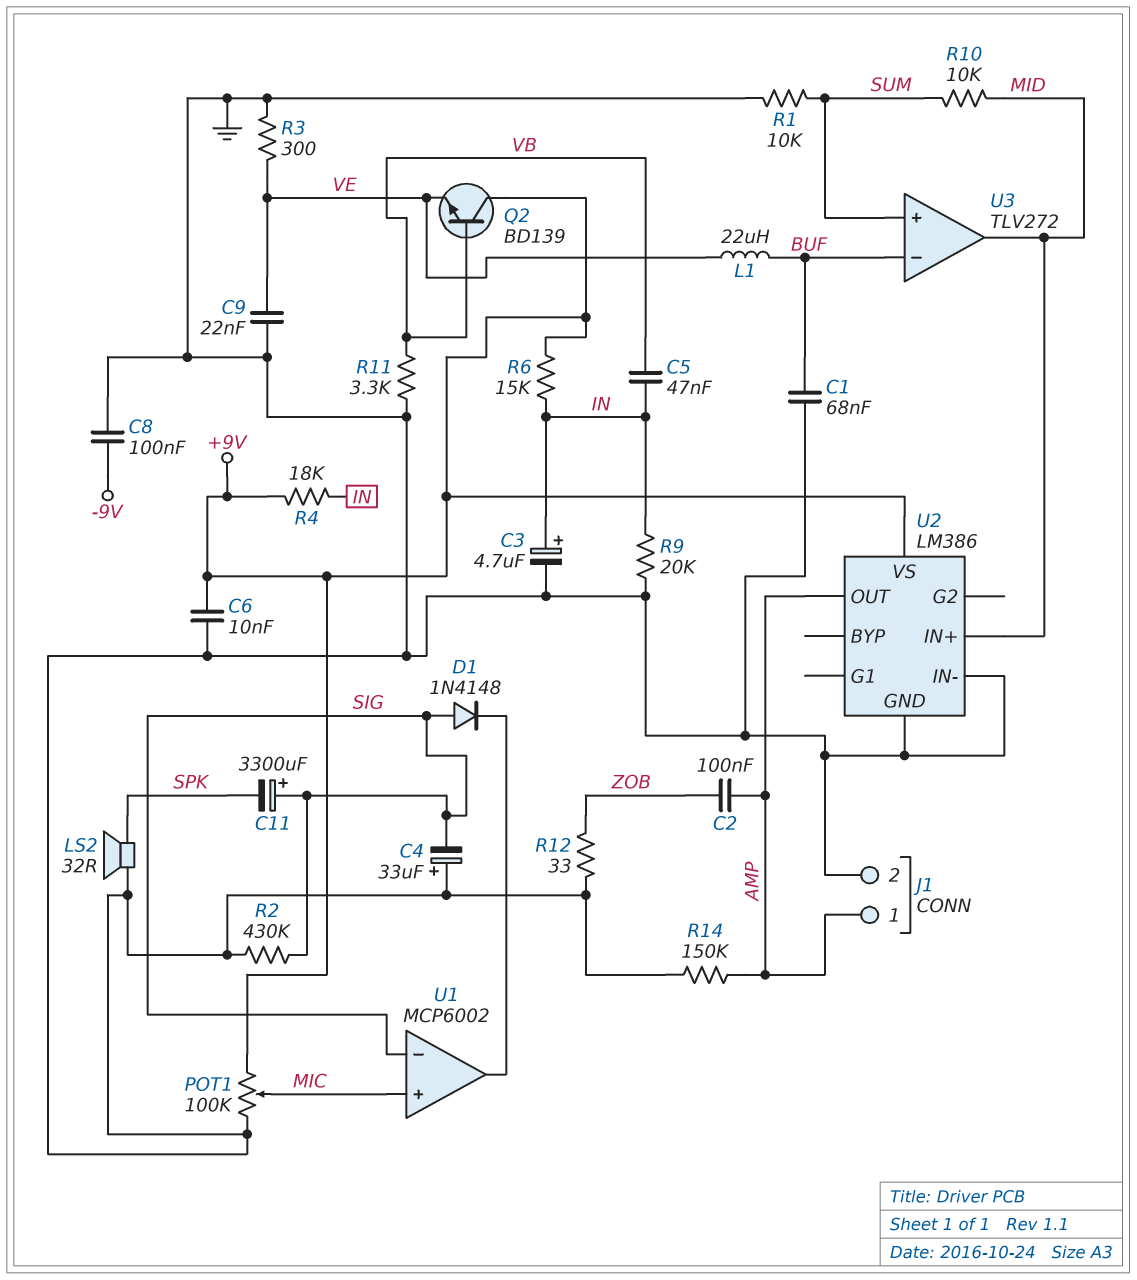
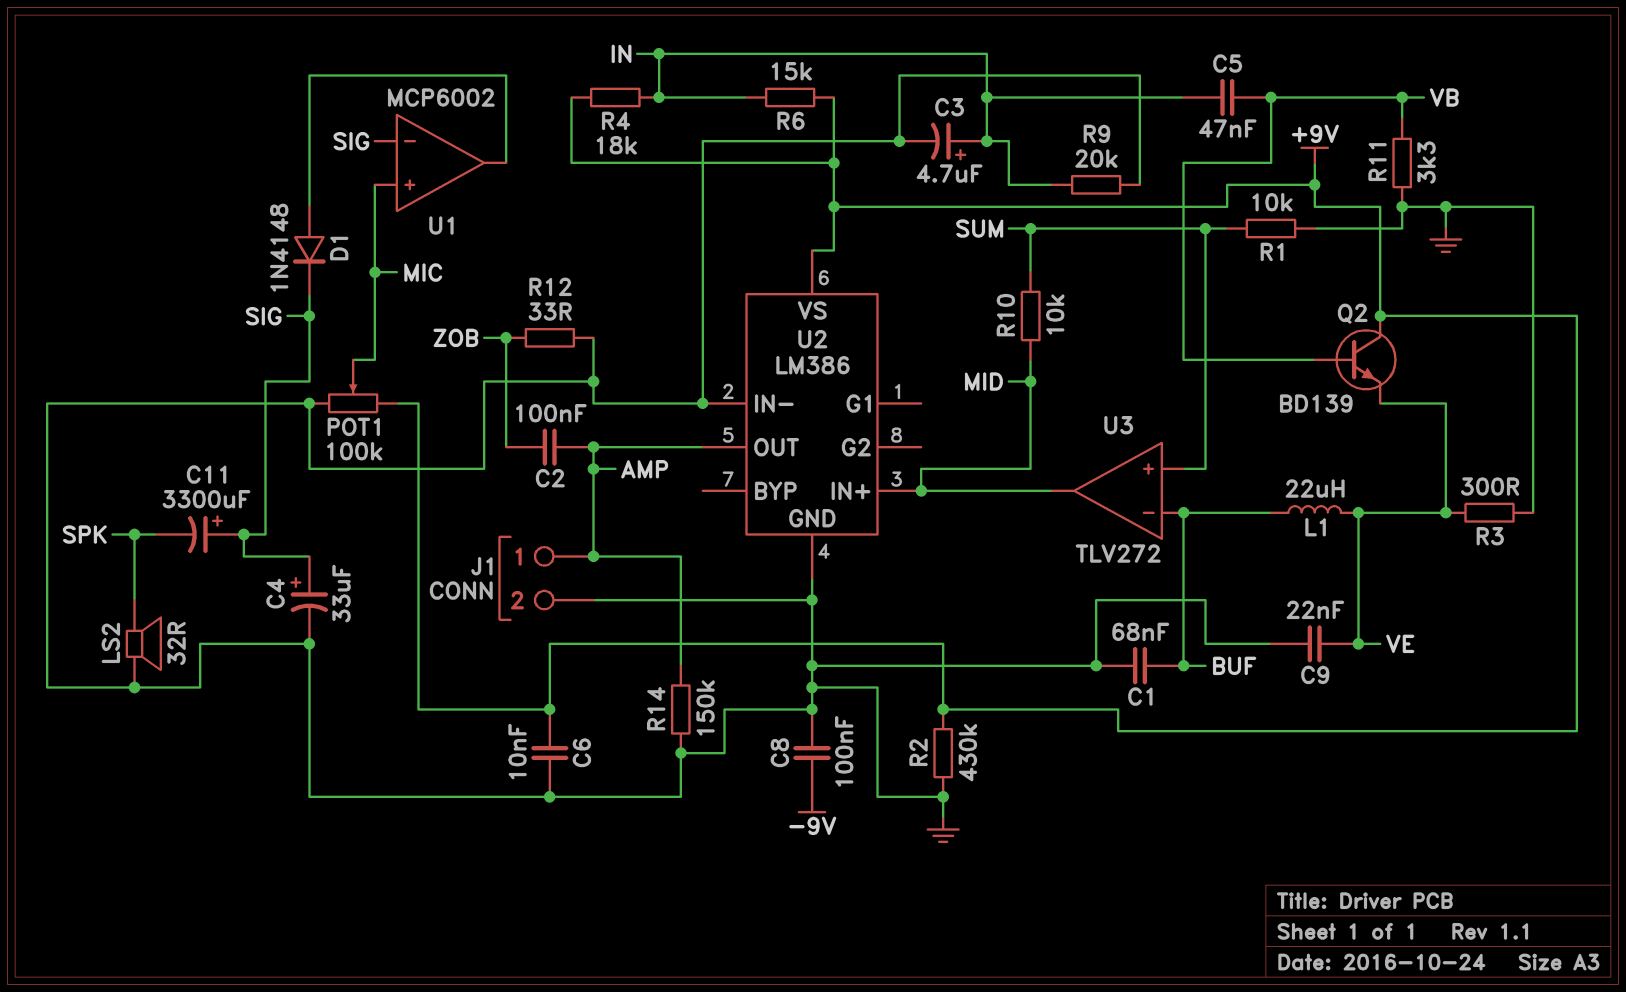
C4: 33uF (plus GND, minus SIG) -> 33uF (plus SIG, minus GND)
D1: diode 1N4148 (A SIG, K U1/out) -> diode 1N4148 (A U1/out, K SIG)
R2: 430k (GND, SIG) -> 430k (+9V, GND)

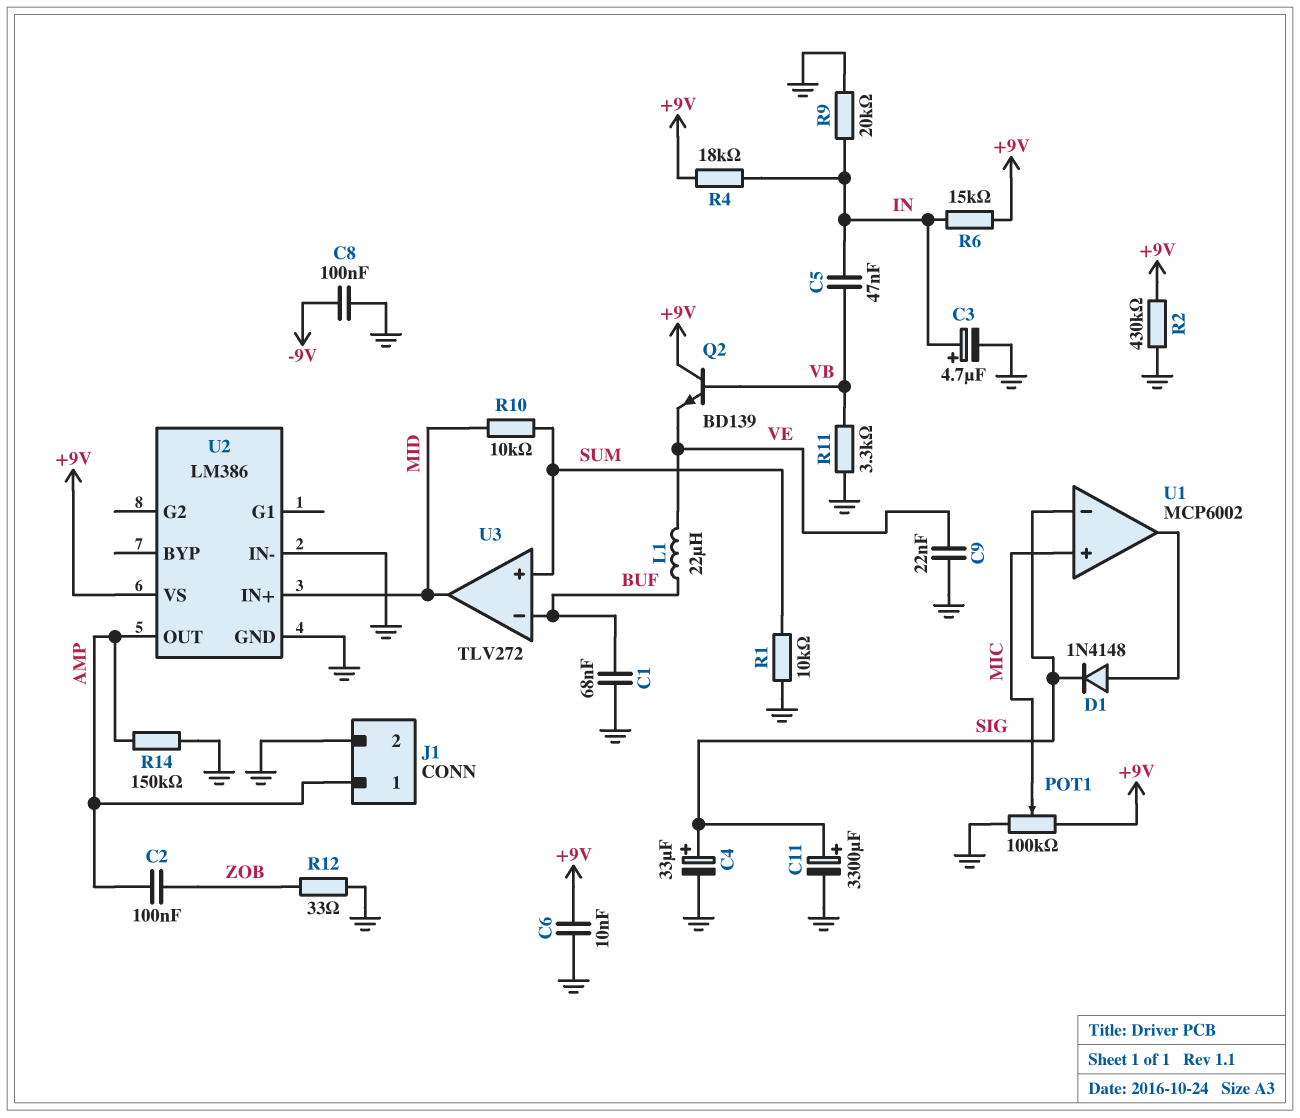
C11: 3300uF (plus SIG, minus SPK) -> 3300uF (plus SIG, minus GND)
LS2: speaker 32R (GND, SPK) -> none
R3: 300 (GND, VE) -> none

